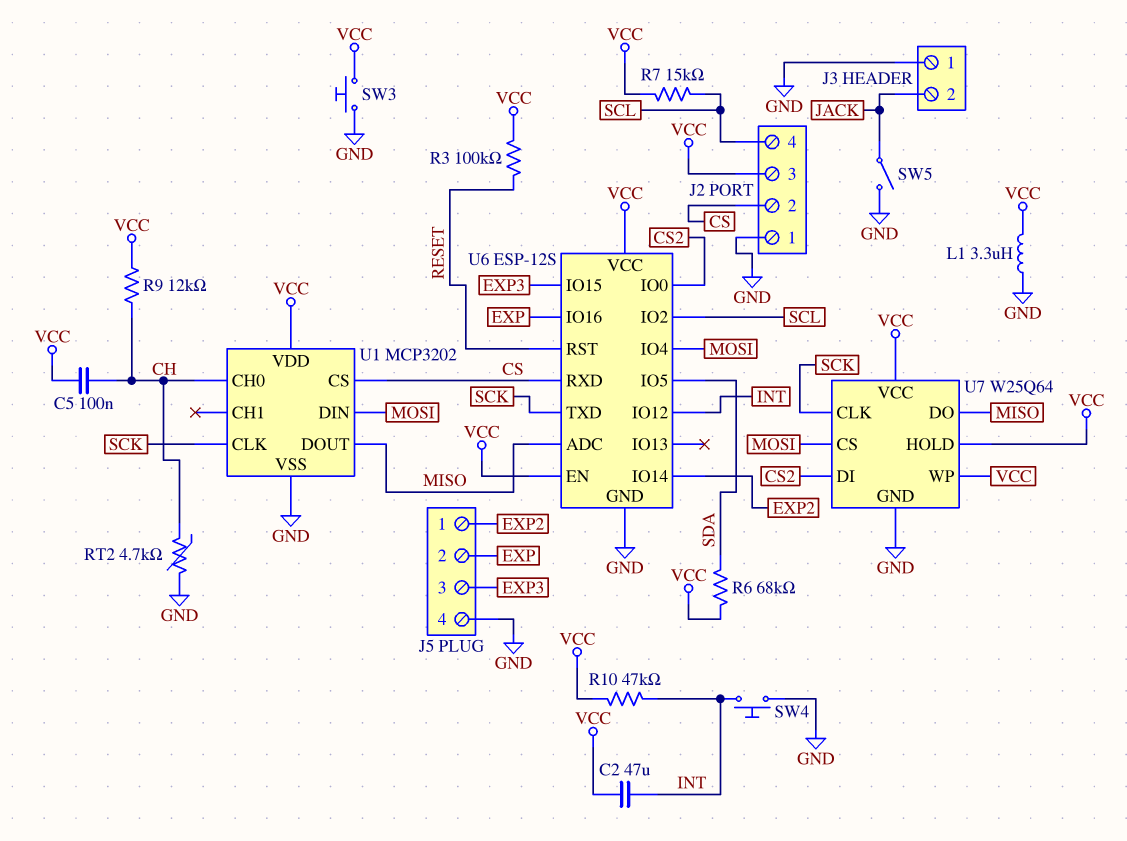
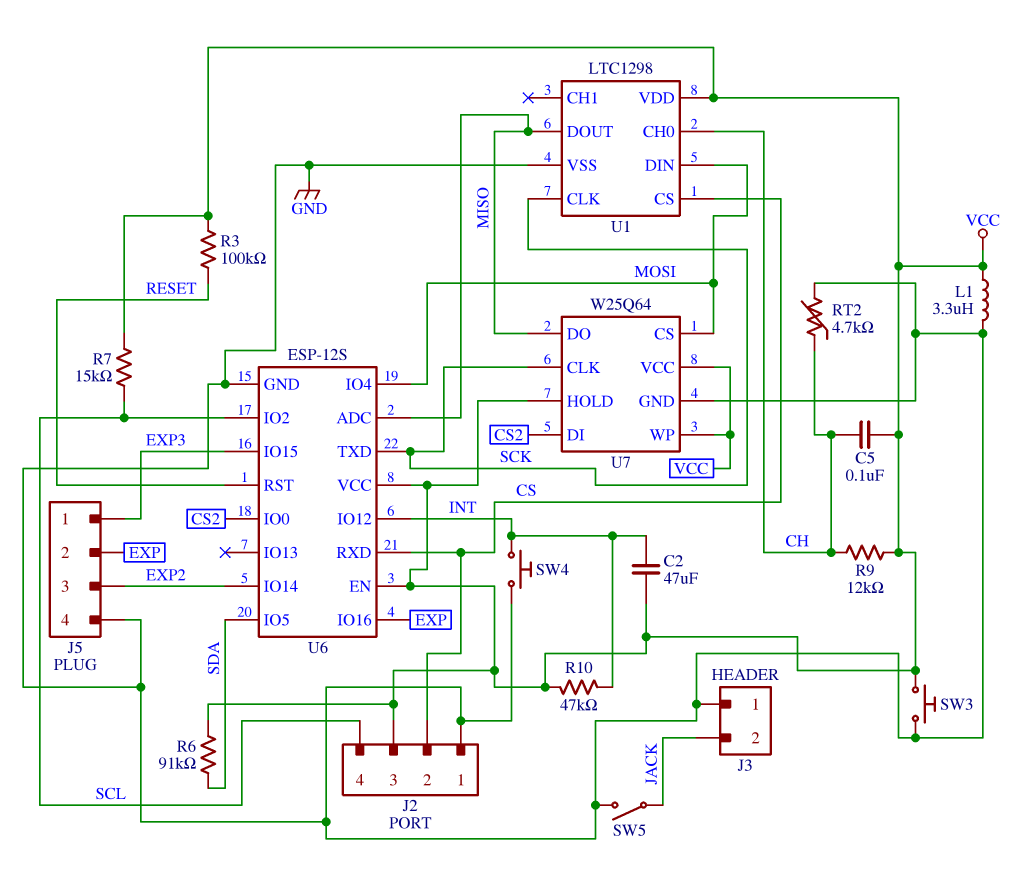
J5 pin 1: EXP2 -> EXP3
J5 pin 3: EXP3 -> EXP2
R6: 68k (SDA, VCC) -> 91k (SDA, VCC)
U1: MCP3202 -> LTC1298

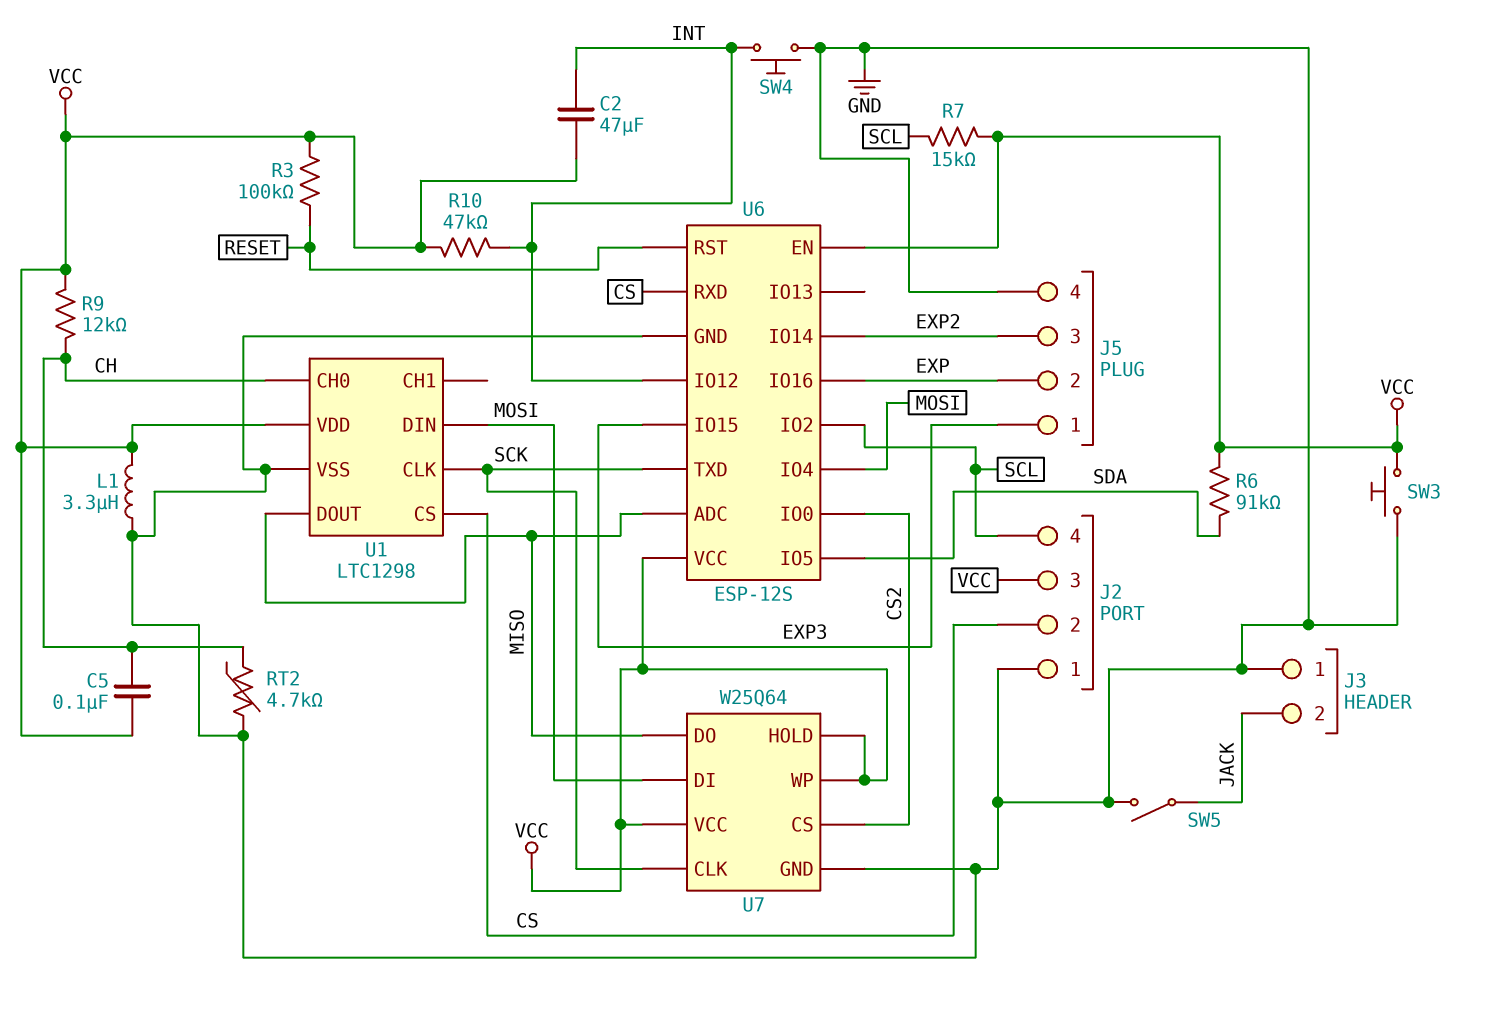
U7 pin CS: MOSI -> CS2
U7 pin DI: CS2 -> MOSI

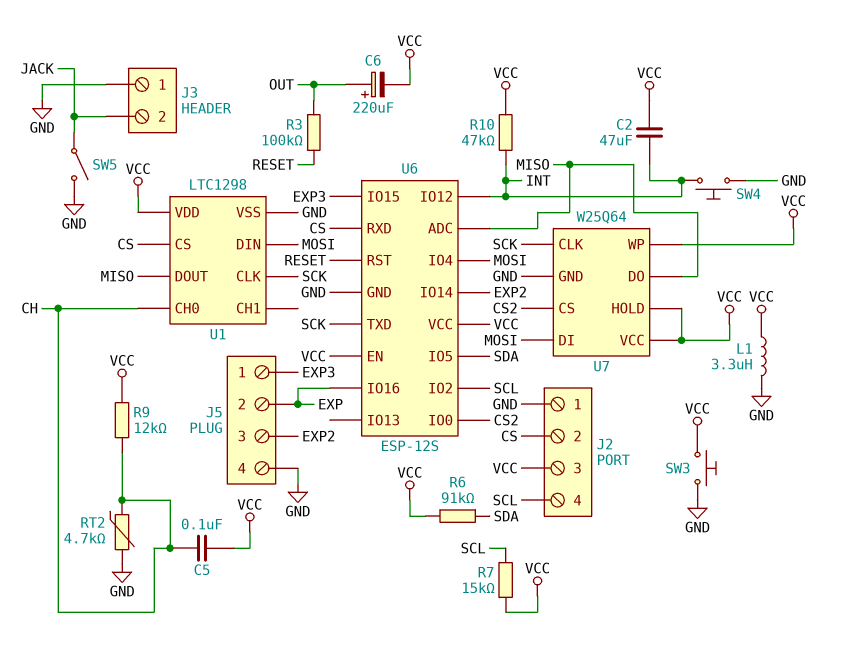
C6: none -> 220uF (plus OUT, minus VCC)
R3: 100k (RESET, VCC) -> 100k (OUT, RESET)

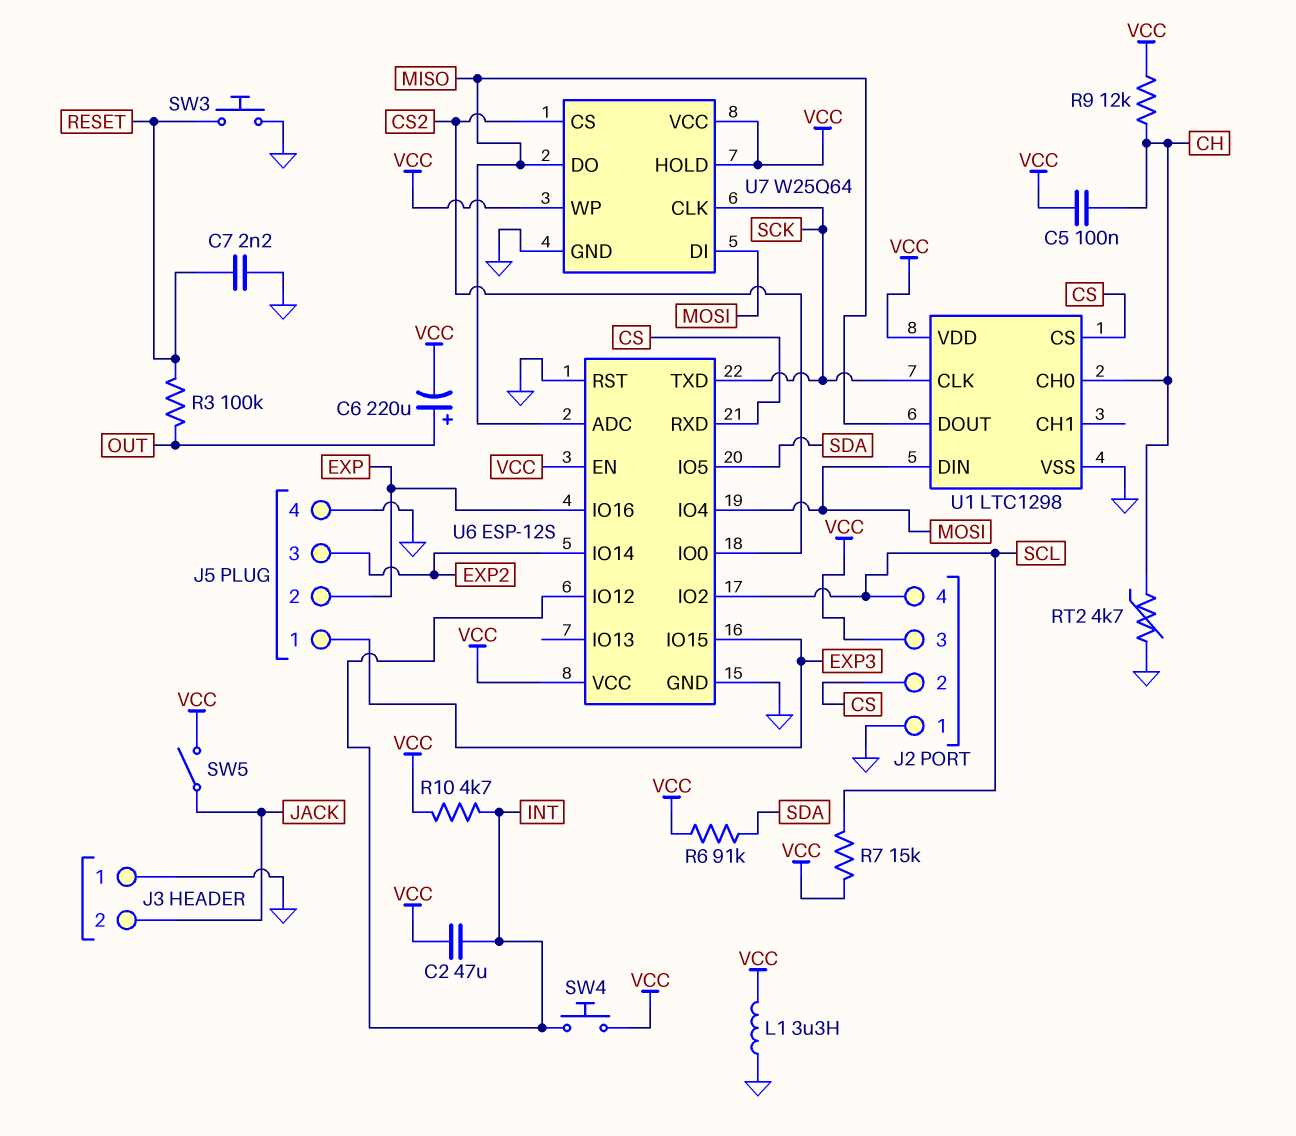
C7: none -> 2.2nF (GND, RESET)
R10: 47k (INT, VCC) -> 4.7k (INT, VCC)
SW3: button (GND, VCC) -> button (GND, RESET)
SW4: button (GND, INT) -> button (INT, VCC)
SW5: switch (GND, JACK) -> switch (JACK, VCC)
U6 pin RST: RESET -> GND

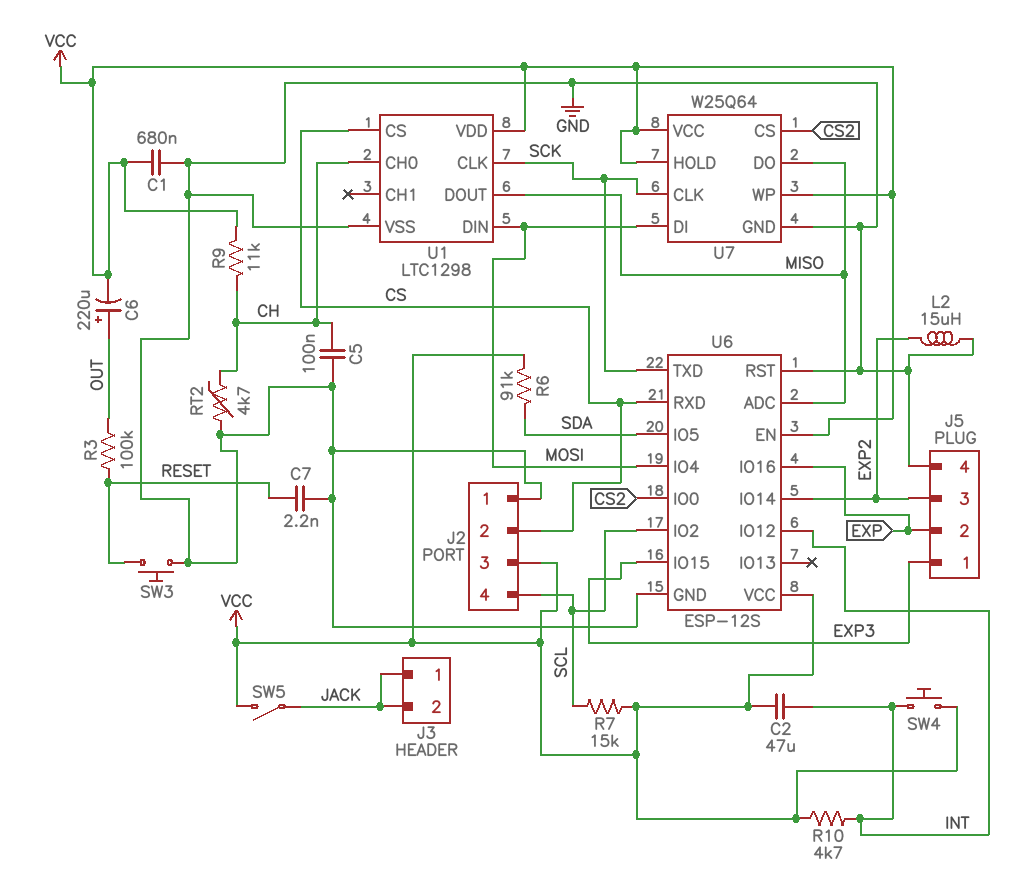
C1: none -> 680nF (GND, VCC)
C5: 100nF (CH, VCC) -> 100nF (CH, GND)
J3 pin 1: GND -> JACK
L1: 3.3uH (GND, VCC) -> none
L2: none -> 15uH (EXP2, GND)
R9: 12k (CH, VCC) -> 11k (CH, VCC)

